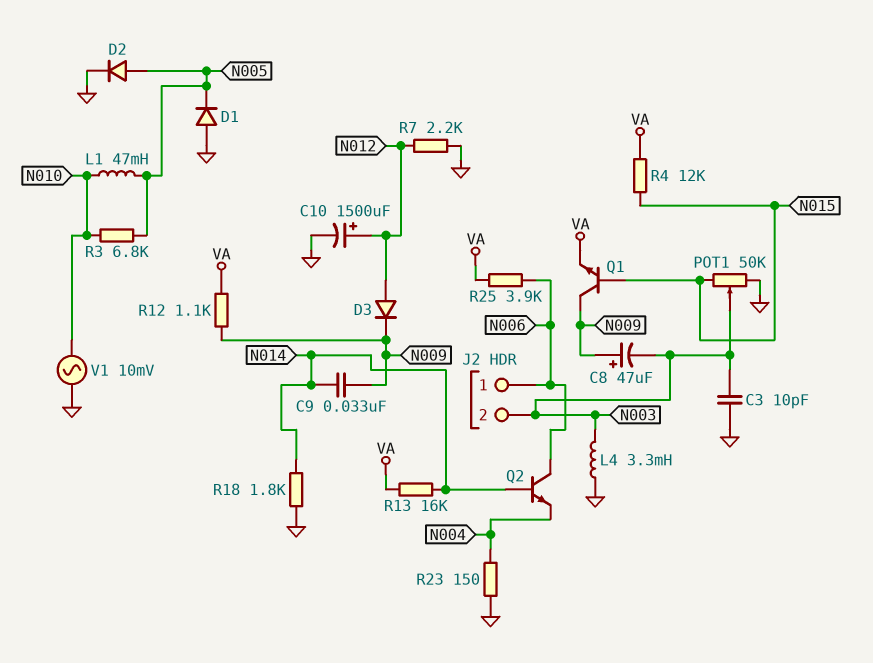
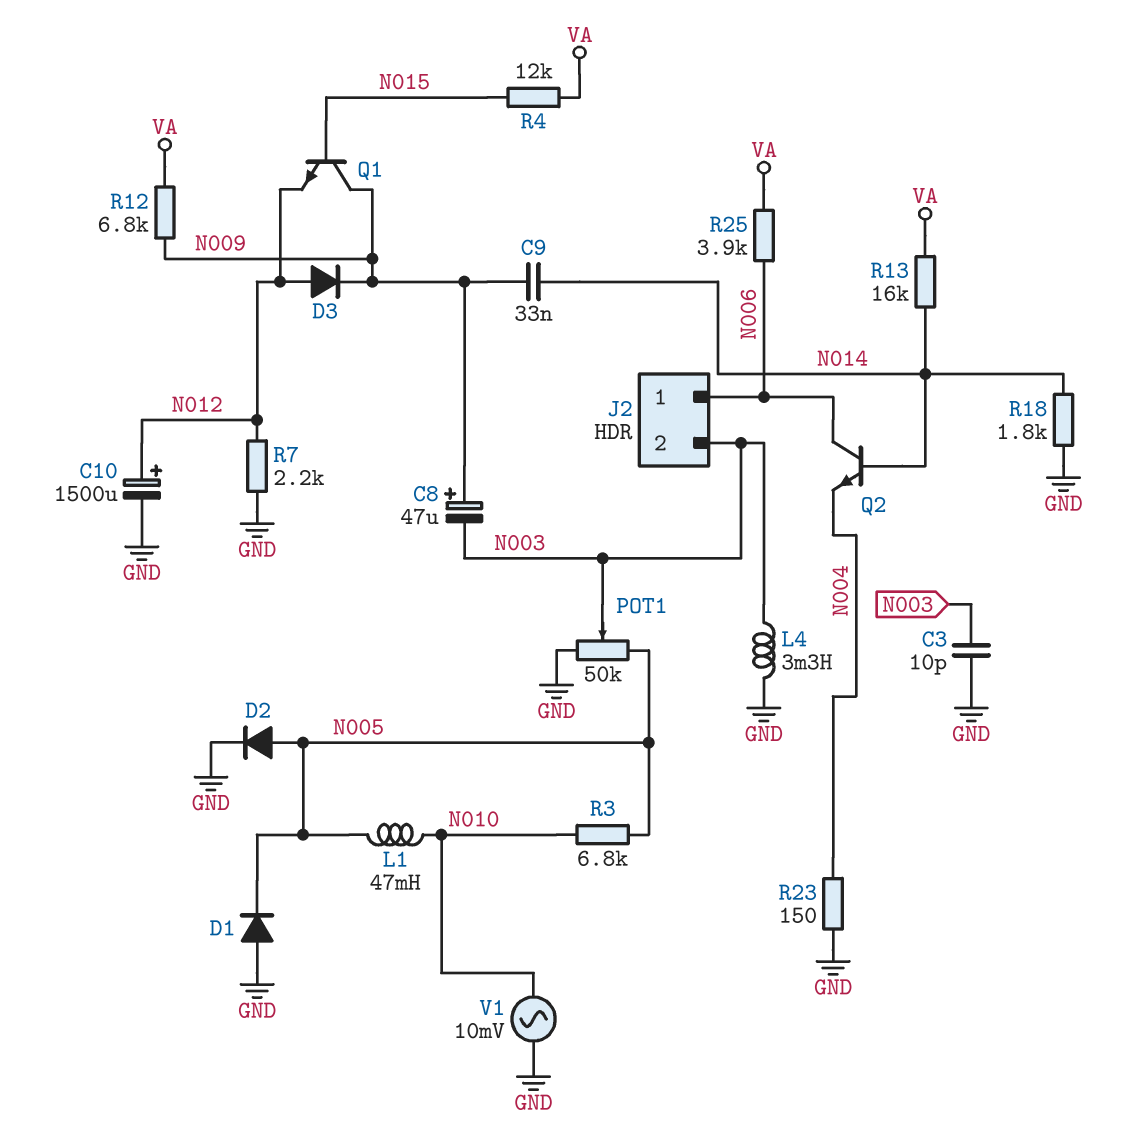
POT1: 50k (GND, N015, wiper N003) -> 50k (GND, N005, wiper N003)
Q1: NPN (B N015, C N009, E VA) -> NPN (B N015, C N009, E N012)
R12: 1.1k (N009, VA) -> 6.8k (N009, VA)

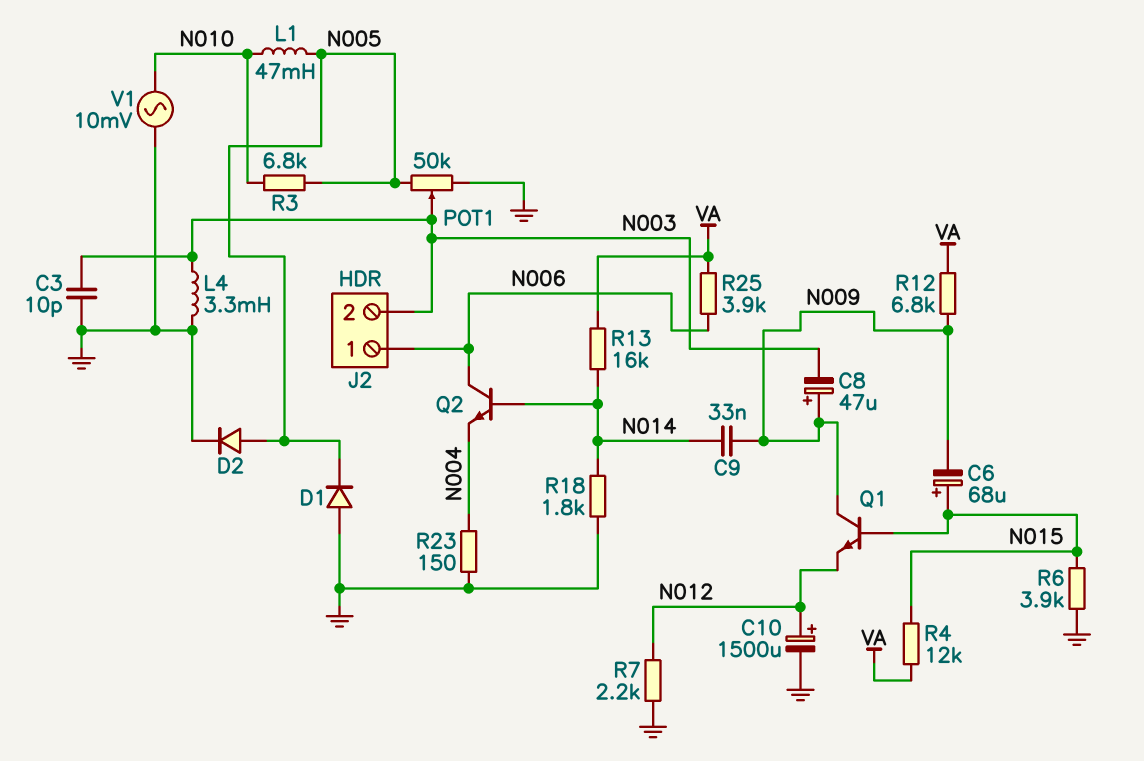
C6: none -> 68uF (plus N015, minus N009)
D3: diode (A N012, K N009) -> none
R6: none -> 3.9k (GND, N015)

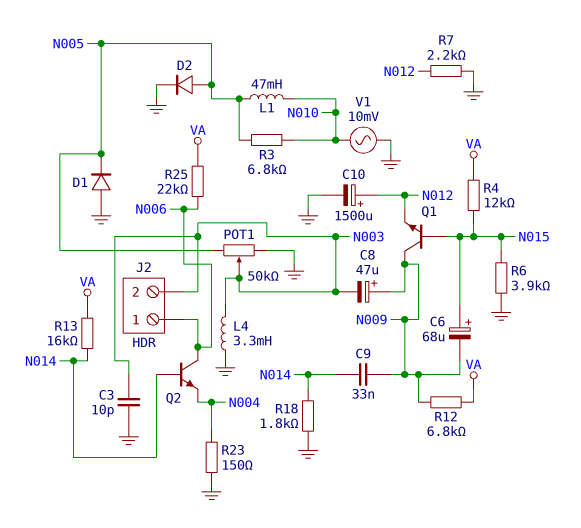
R25: 3.9k (N006, VA) -> 22k (N006, VA)

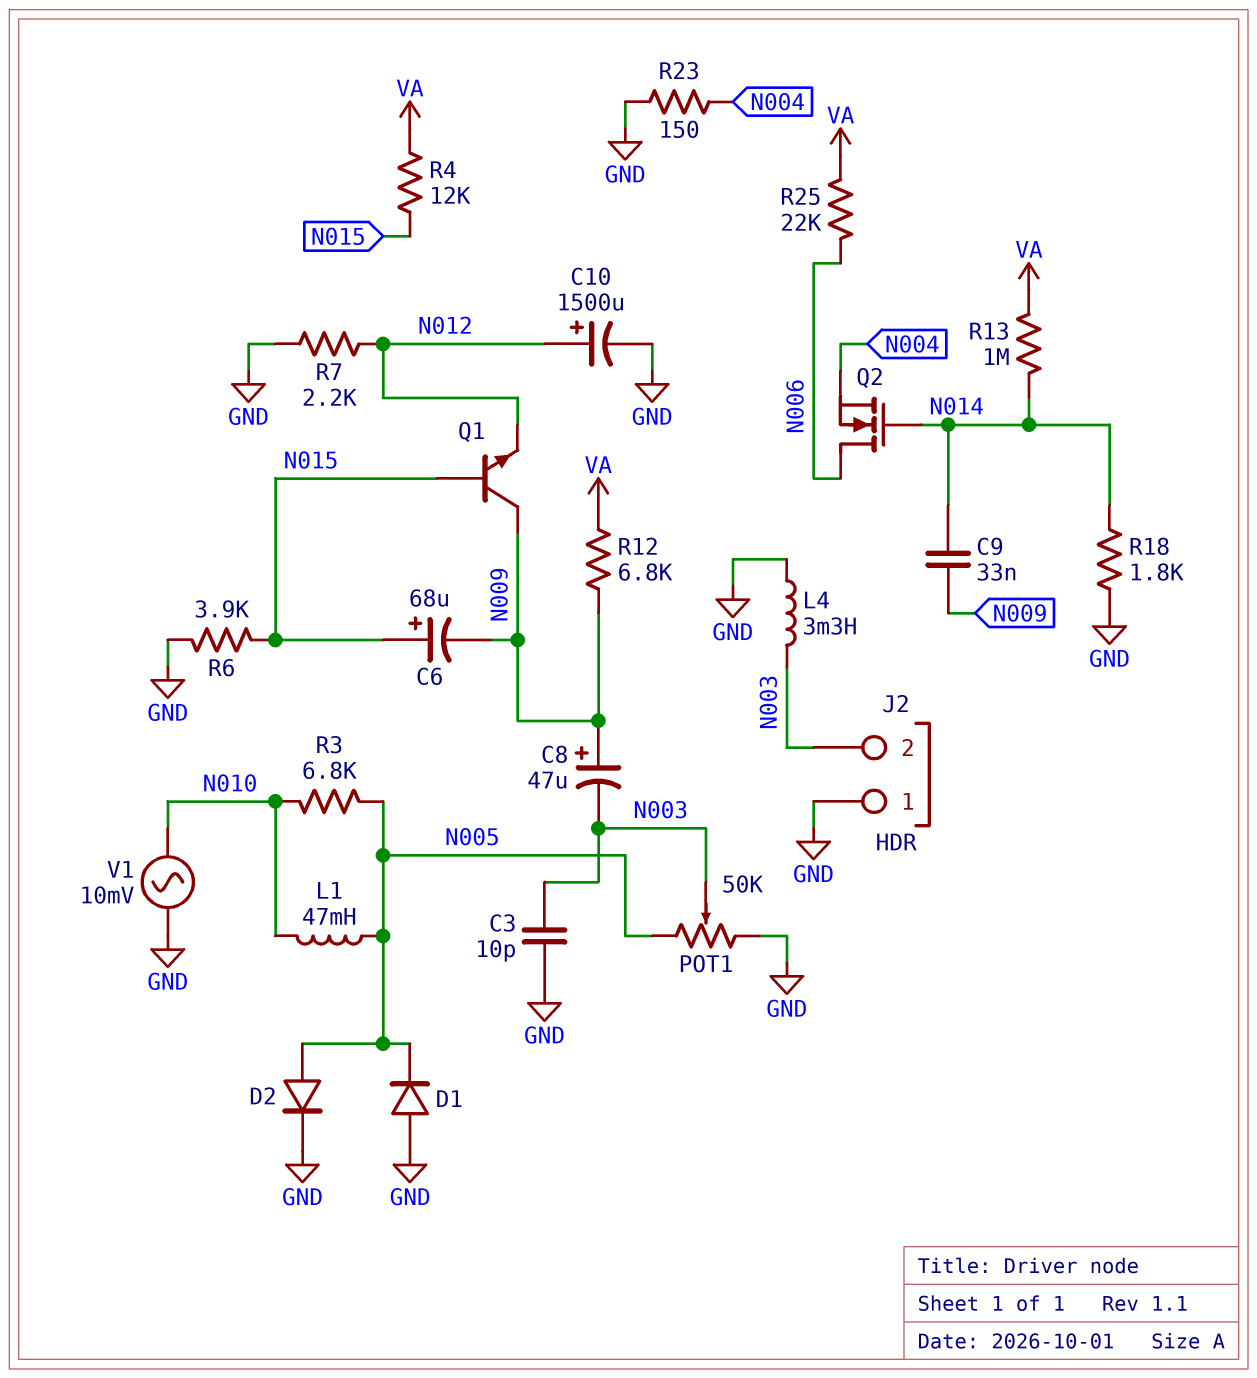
J2 pin 1: N006 -> GND
Q2: NPN (B N014, C N006, E N004) -> NMOS (G N014, D N006, S N004)
R13: 16k (N014, VA) -> 1M (N014, VA)

